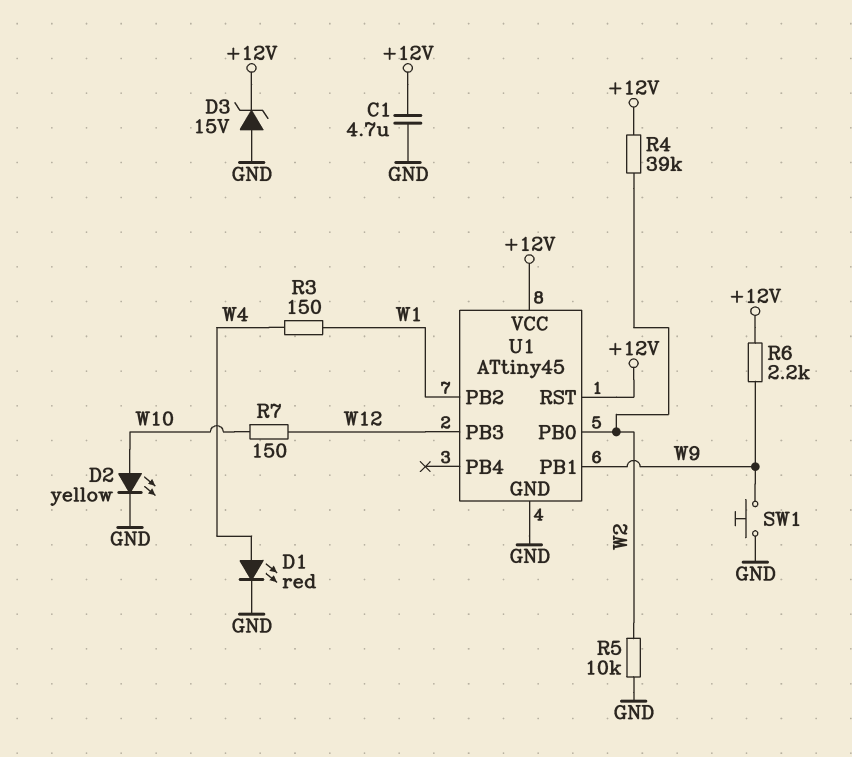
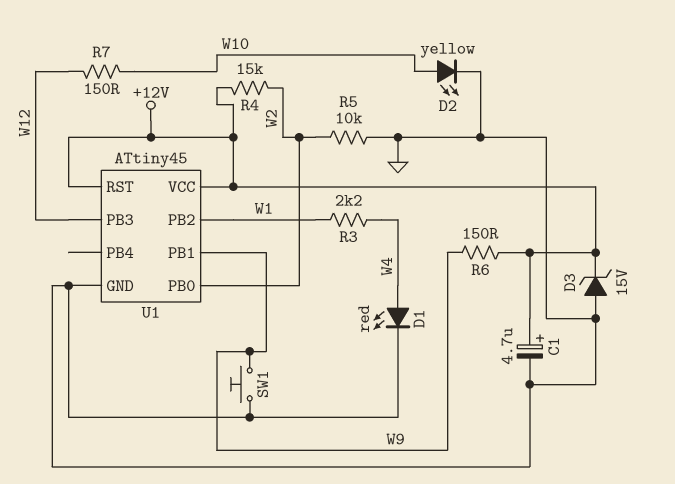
C1: 4.7uF (+12V, GND) -> 4.7uF (plus +12V, minus GND)
R3: 150 (W1, W4) -> 2.2k (W1, W4)
R4: 39k (+12V, W2) -> 15k (+12V, W2)
R6: 2.2k (+12V, W9) -> 150 (+12V, W9)

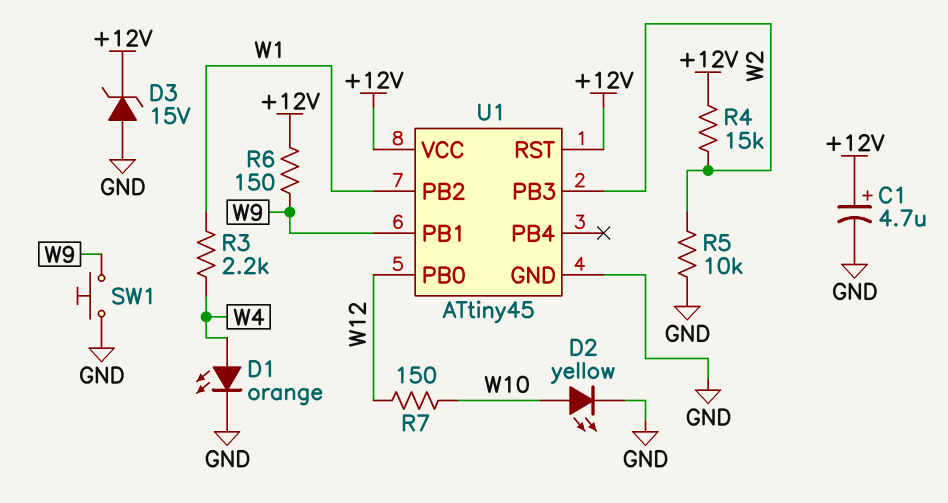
D1: LED red (A W4, K GND) -> LED orange (A W4, K GND)
U1 pin PB0: W2 -> W12
U1 pin PB3: W12 -> W2

